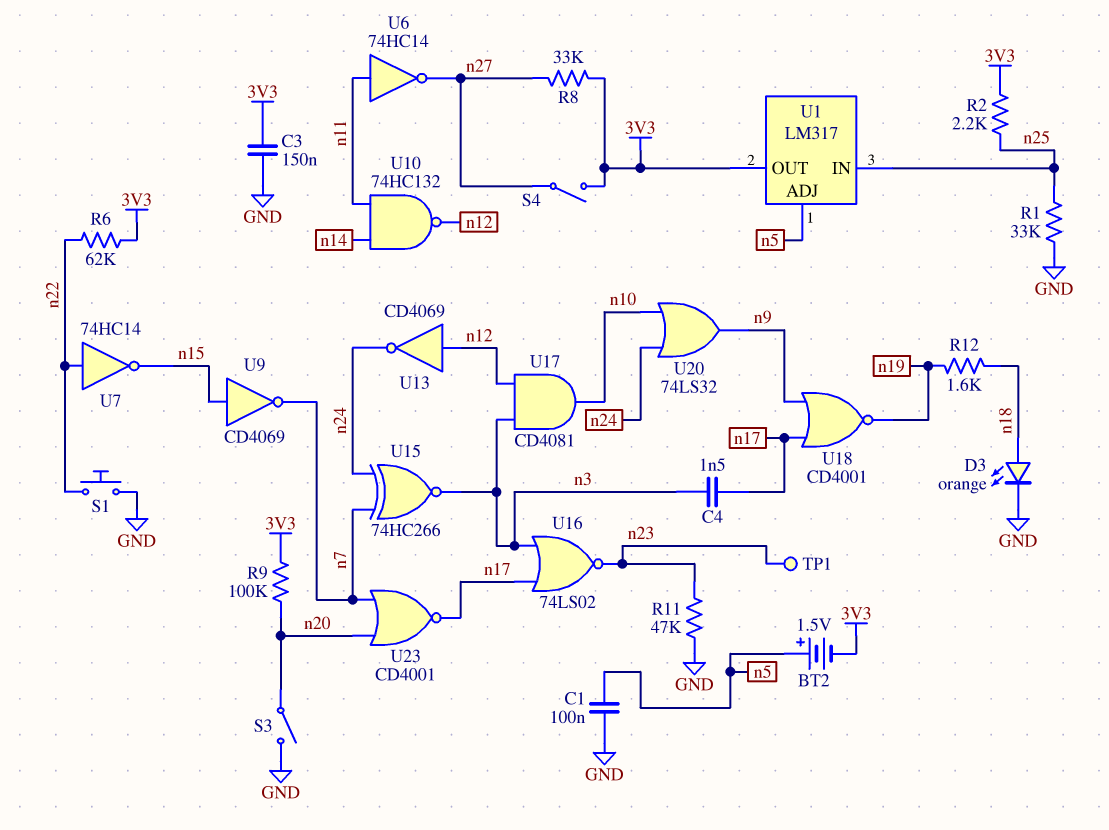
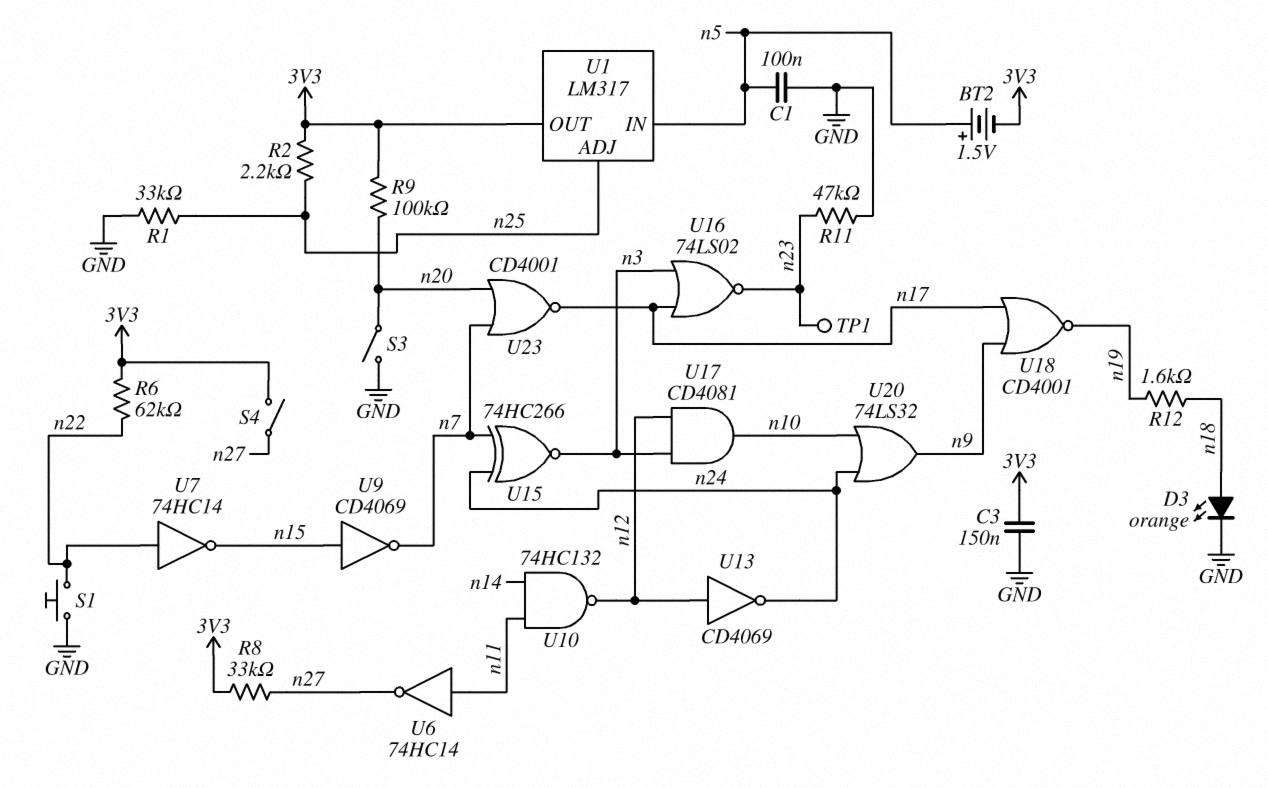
C4: 1.5nF (n3, n17) -> none
U1 pin ADJ: n5 -> n25
U1 pin IN: n25 -> n5

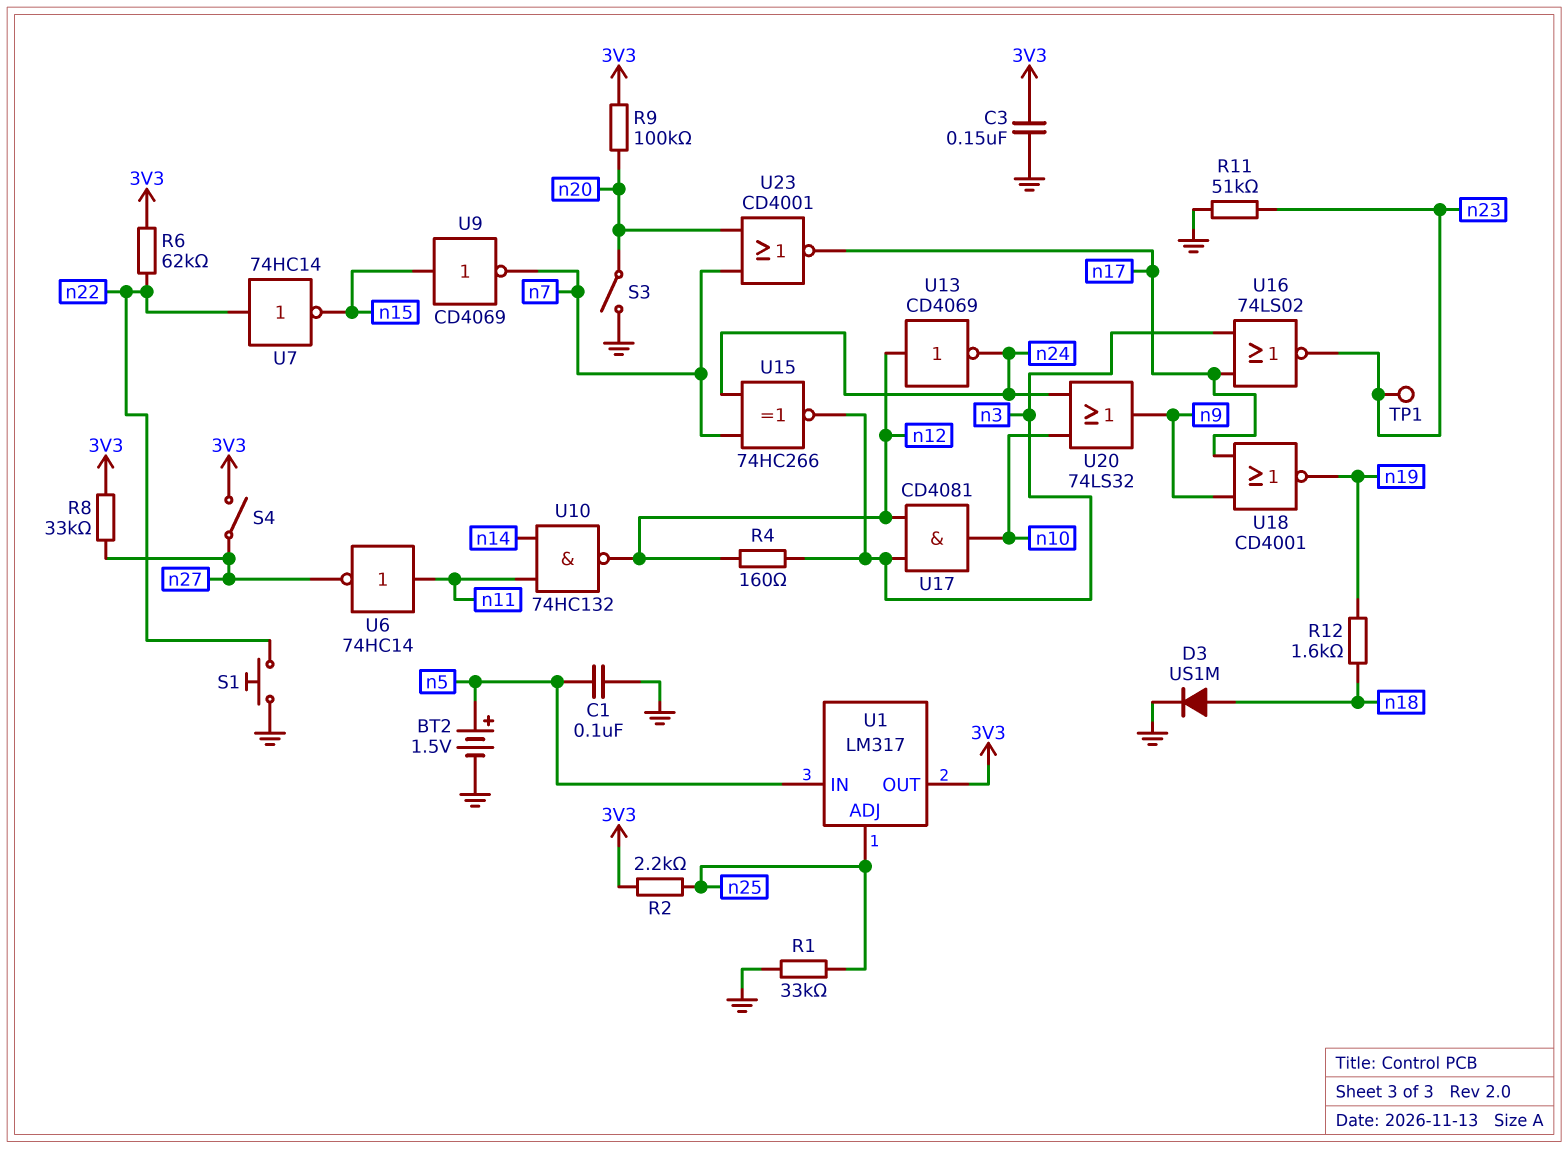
BT2: 1.5V (plus n5, minus 3V3) -> 1.5V (plus n5, minus GND)
D3: LED orange (A n18, K GND) -> diode US1M (A n18, K GND)
R4: none -> 160 (n3, n12)
R11: 47k (GND, n23) -> 51k (GND, n23)

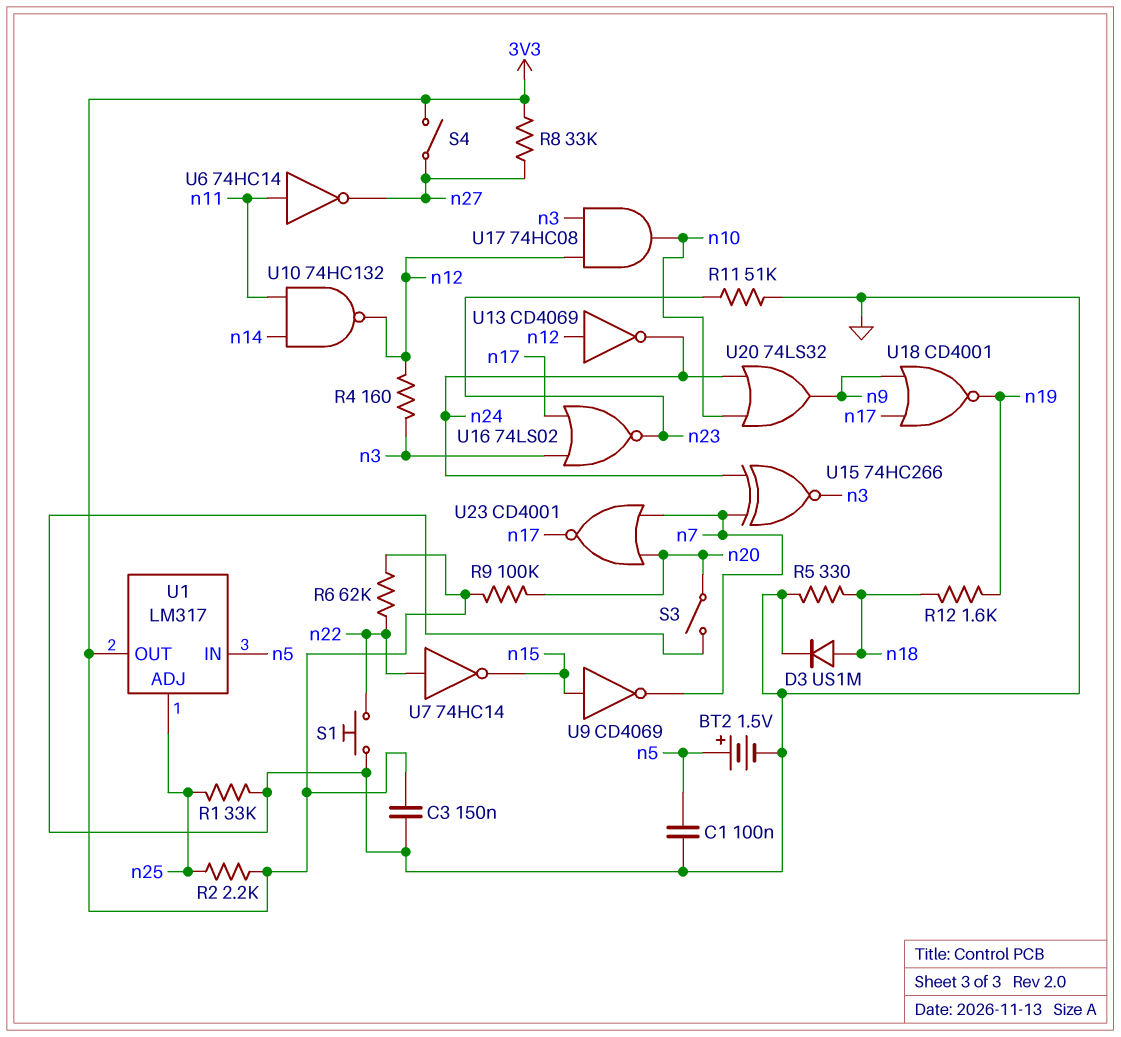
R5: none -> 330 (GND, n18)
TP1: test point (n23) -> none
U17: AND CD4081 (in n3, in n12, out n10) -> AND 74HC08 (in n3, in n12, out n10)

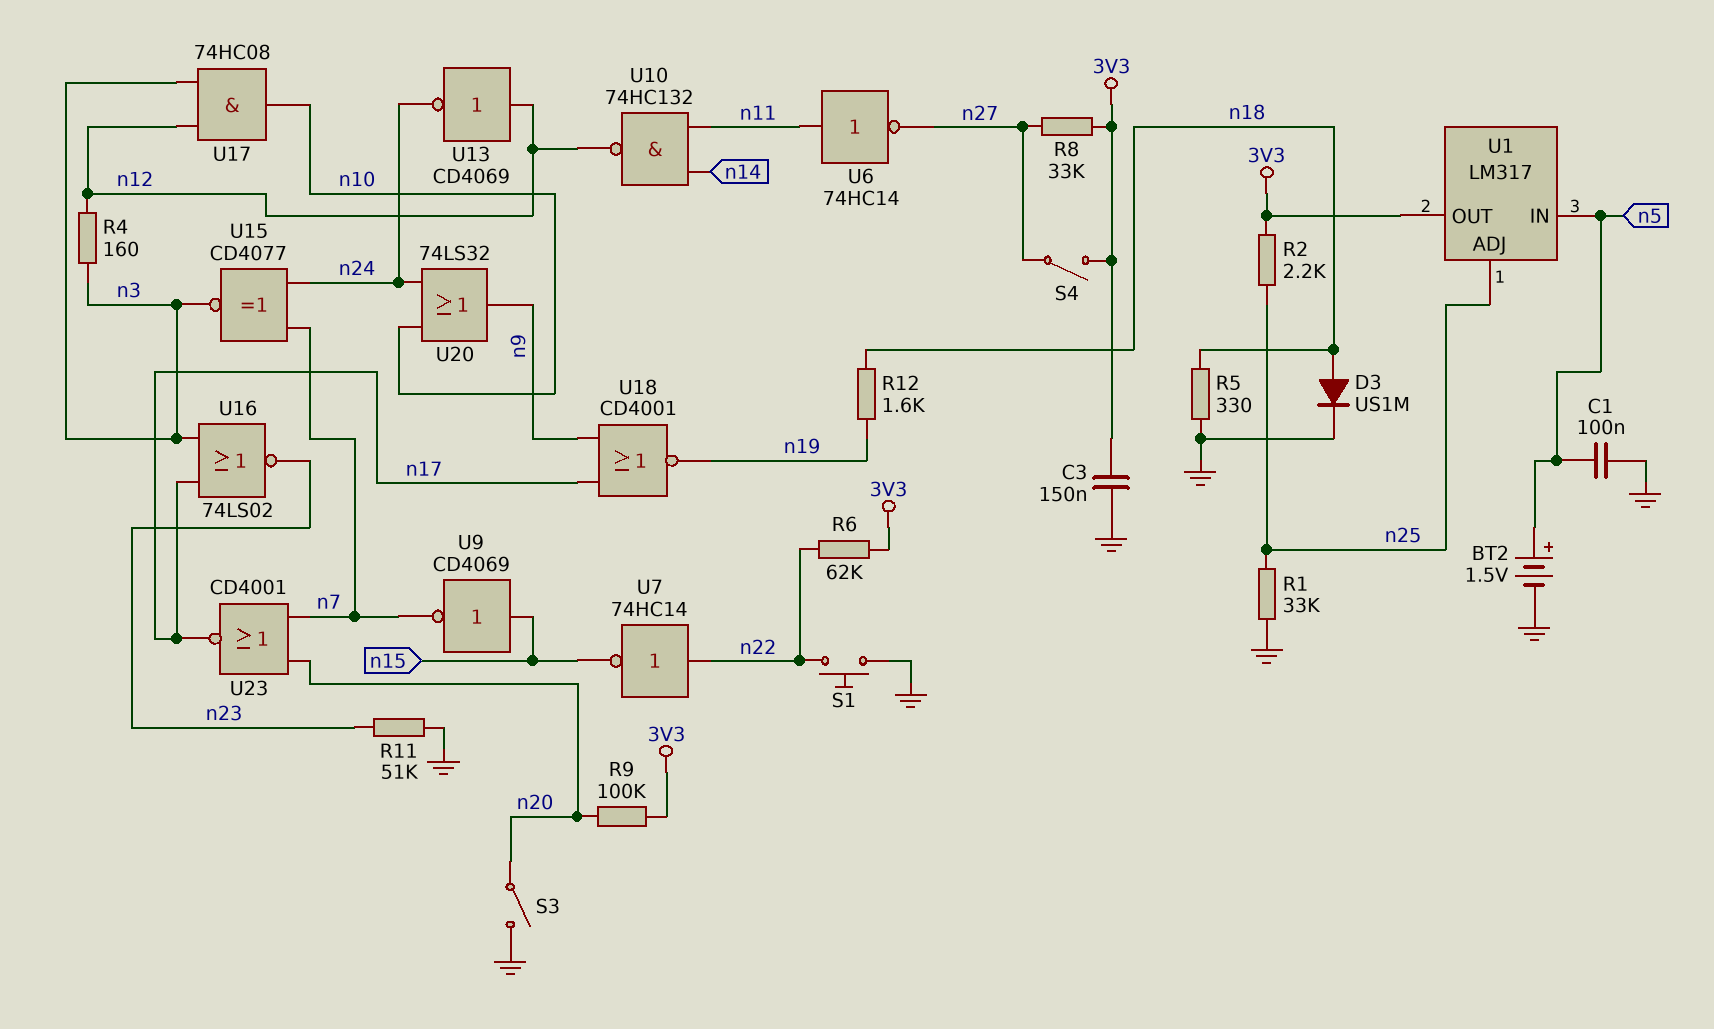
U15: XNOR 74HC266 (in n7, in n24, out n3) -> XNOR CD4077 (in n7, in n24, out n3)

